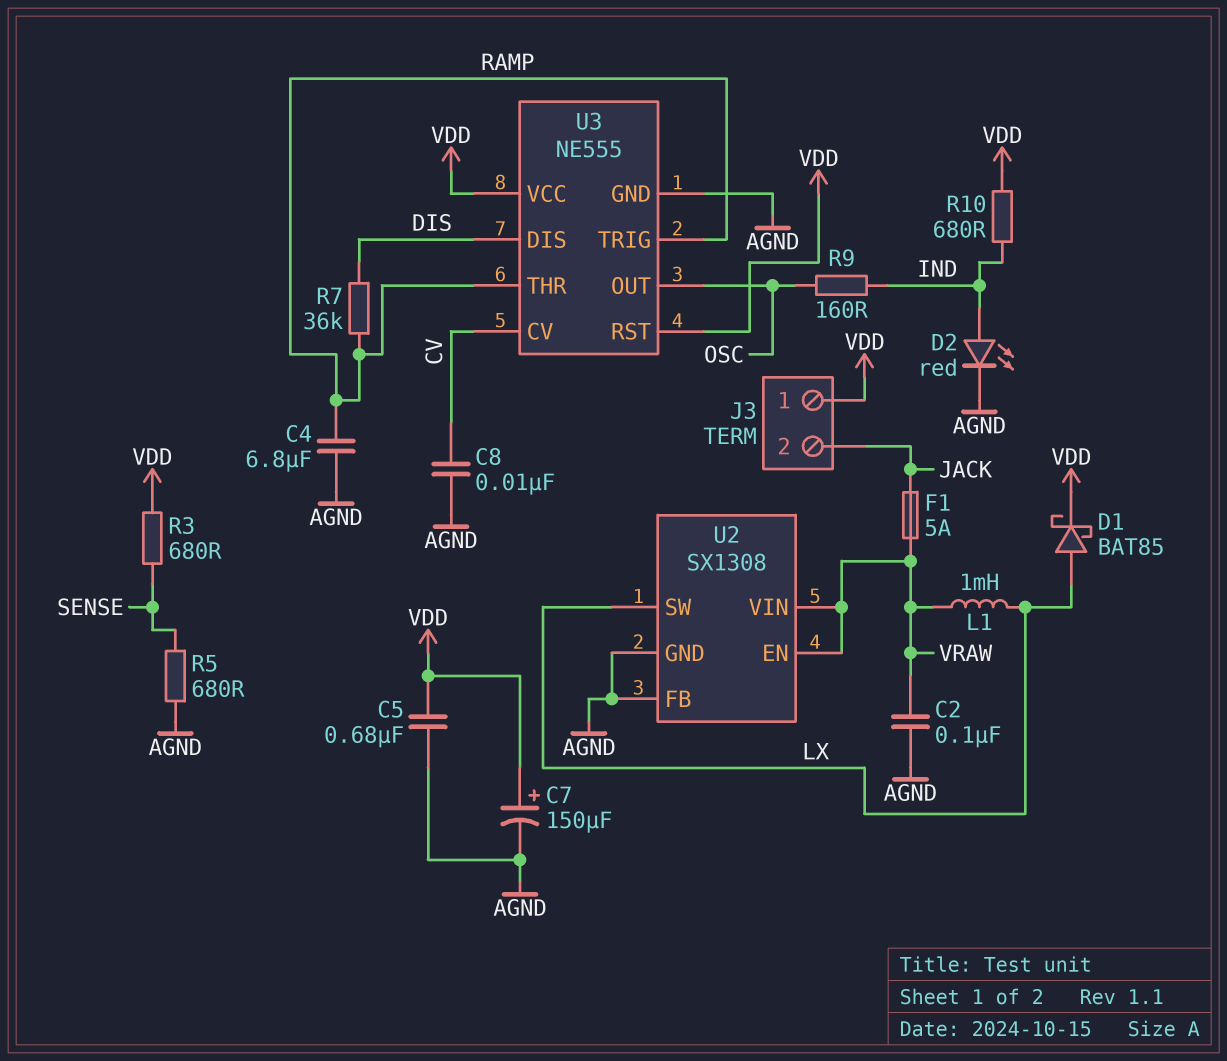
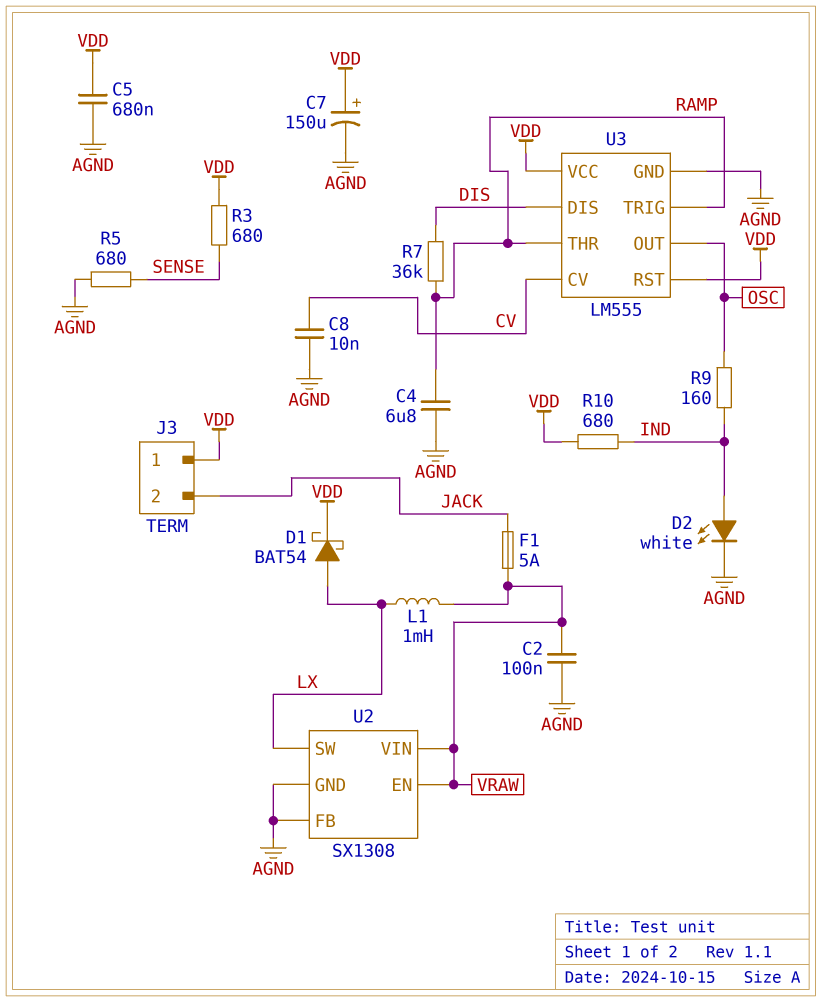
D1: schottky BAT85 (A LX, K VDD) -> schottky BAT54 (A LX, K VDD)
D2: LED red (A IND, K AGND) -> LED white (A IND, K AGND)
U3: NE555 -> LM555

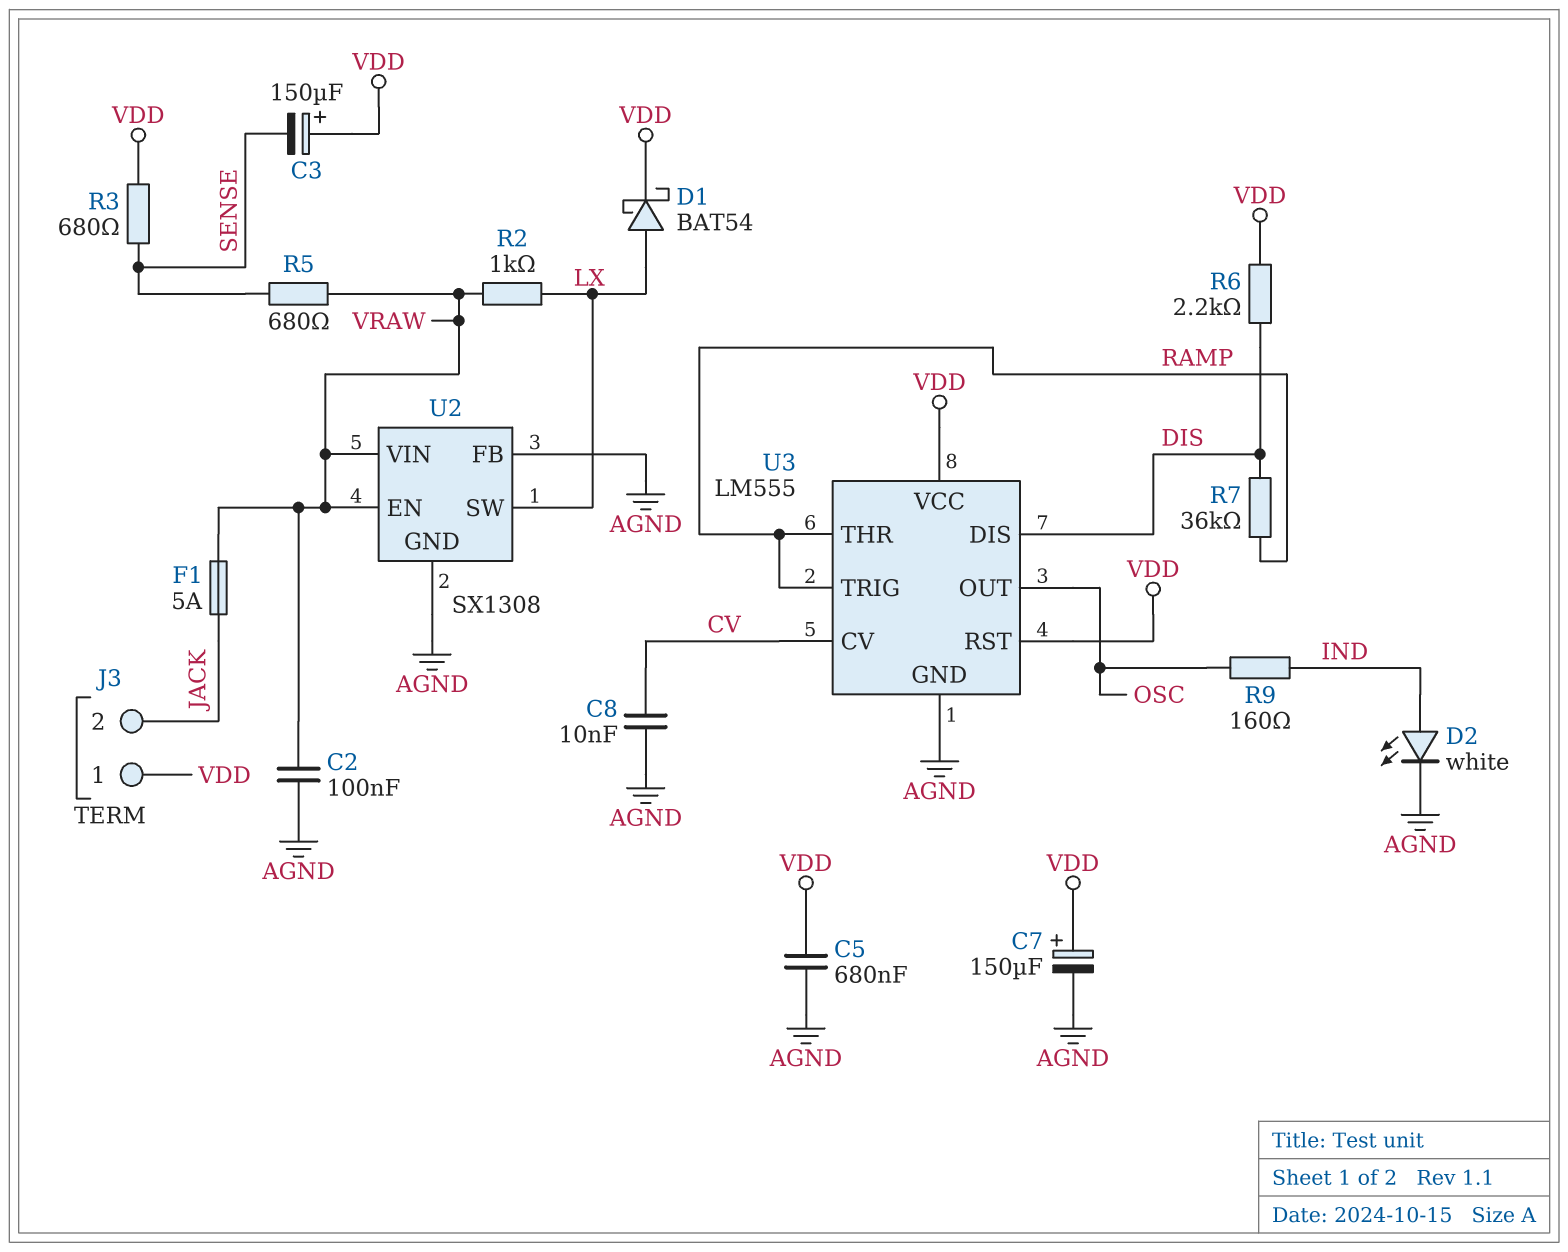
C3: none -> 150uF (plus VDD, minus SENSE)
C4: 6.8uF (AGND, RAMP) -> none
L1: 1mH (LX, VRAW) -> none
R2: none -> 1k (LX, VRAW)
R5: 680 (AGND, SENSE) -> 680 (SENSE, VRAW)
R6: none -> 2.2k (DIS, VDD)
R10: 680 (IND, VDD) -> none

